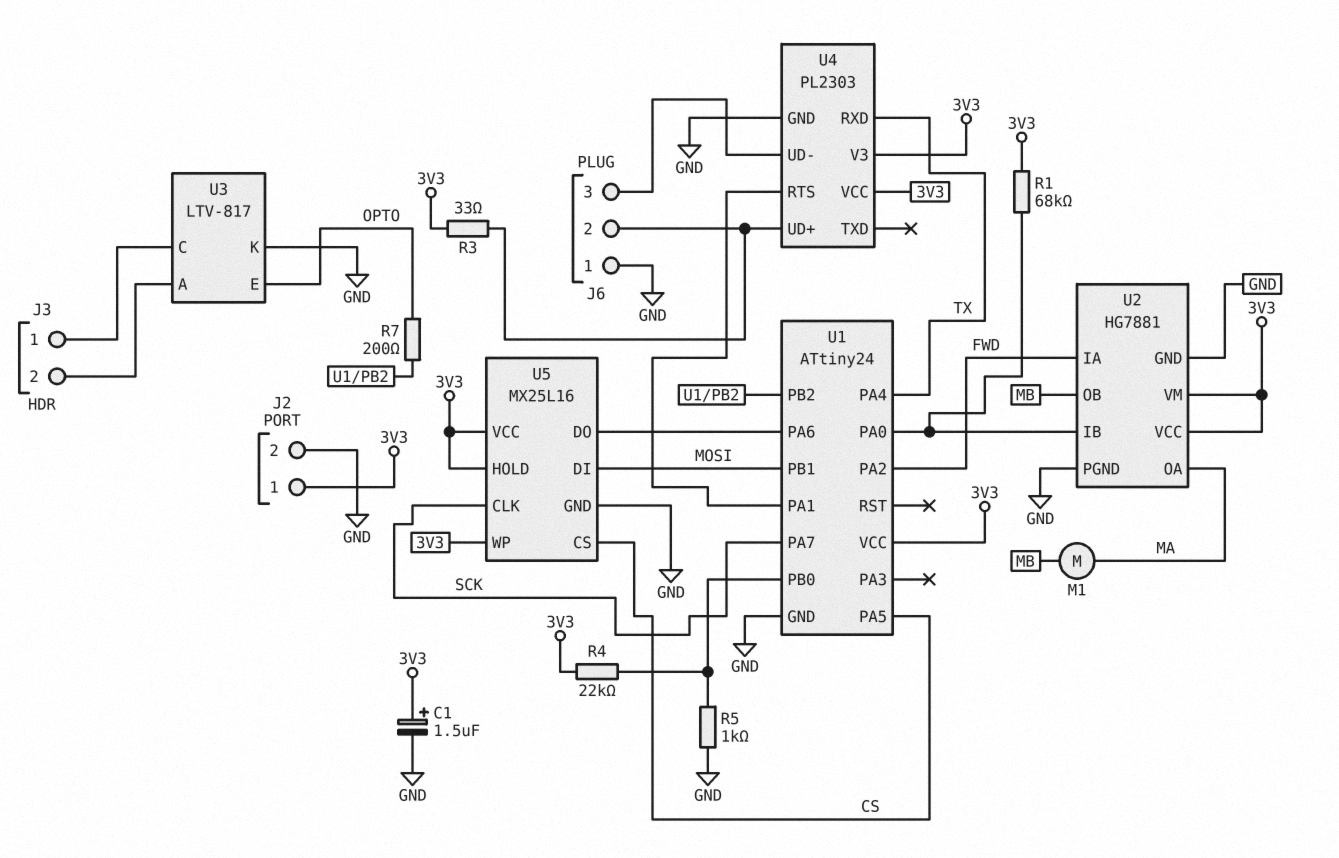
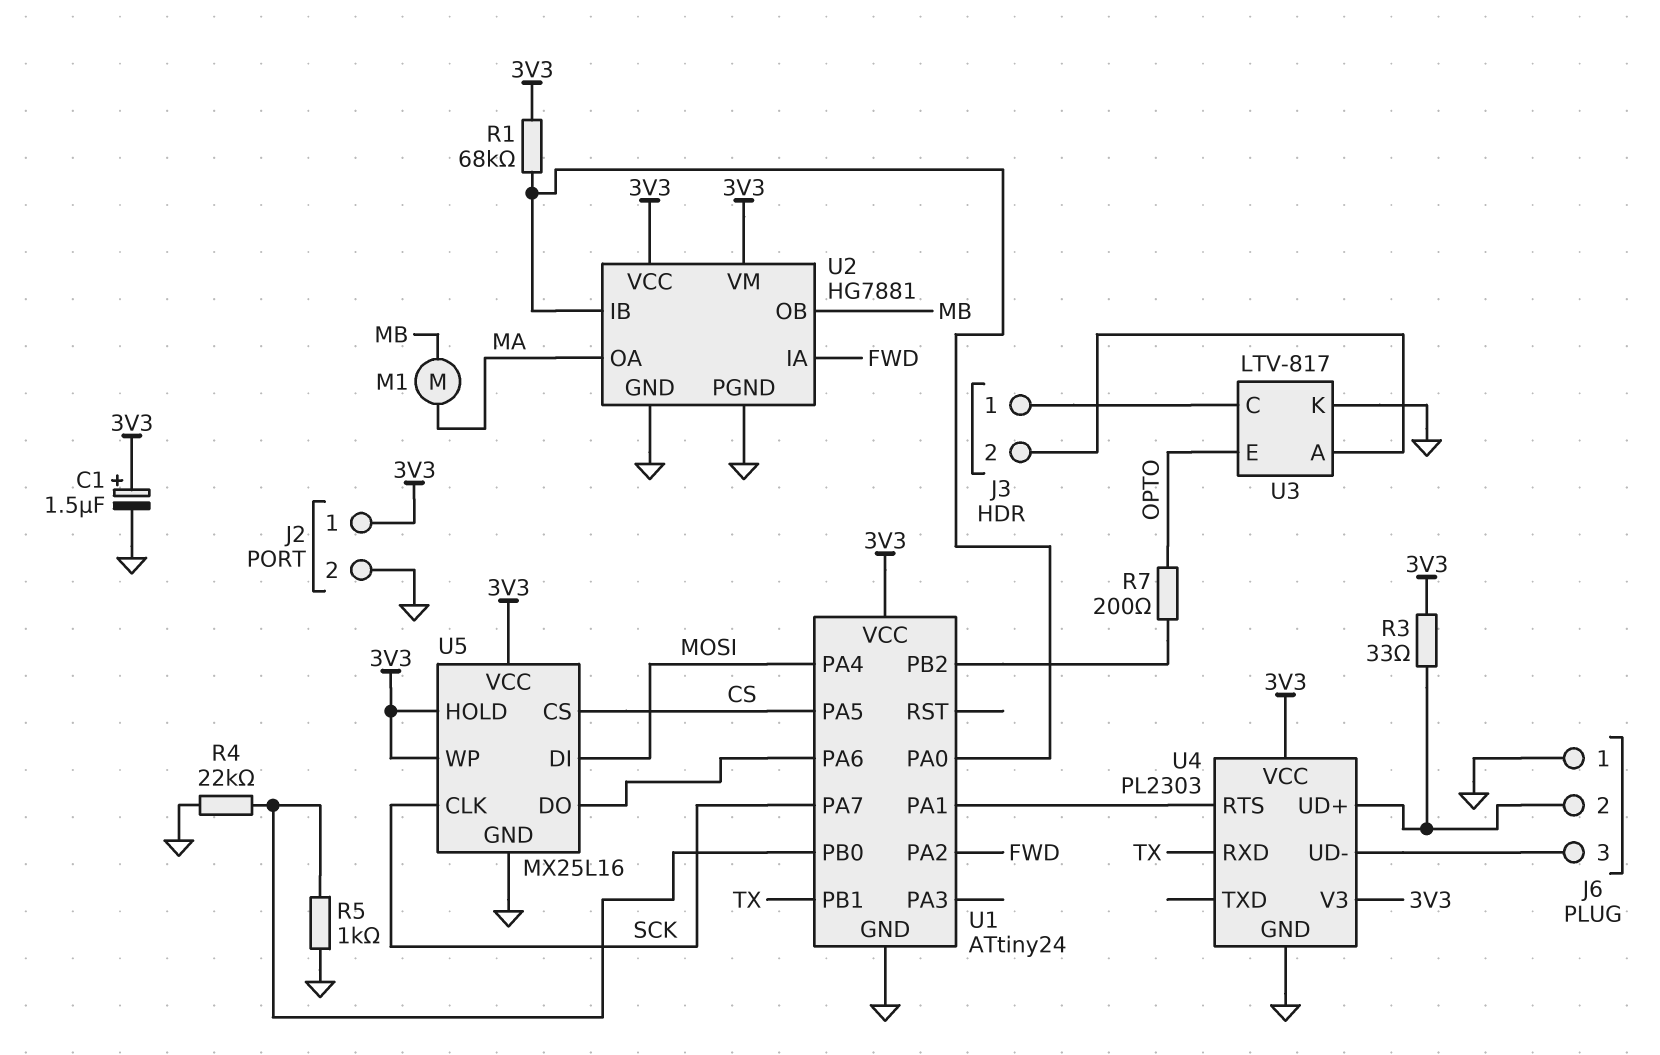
R4: 22k (3V3, U1/PB0) -> 22k (GND, U1/PB0)
U1 pin PA4: TX -> MOSI
U1 pin PB1: MOSI -> TX

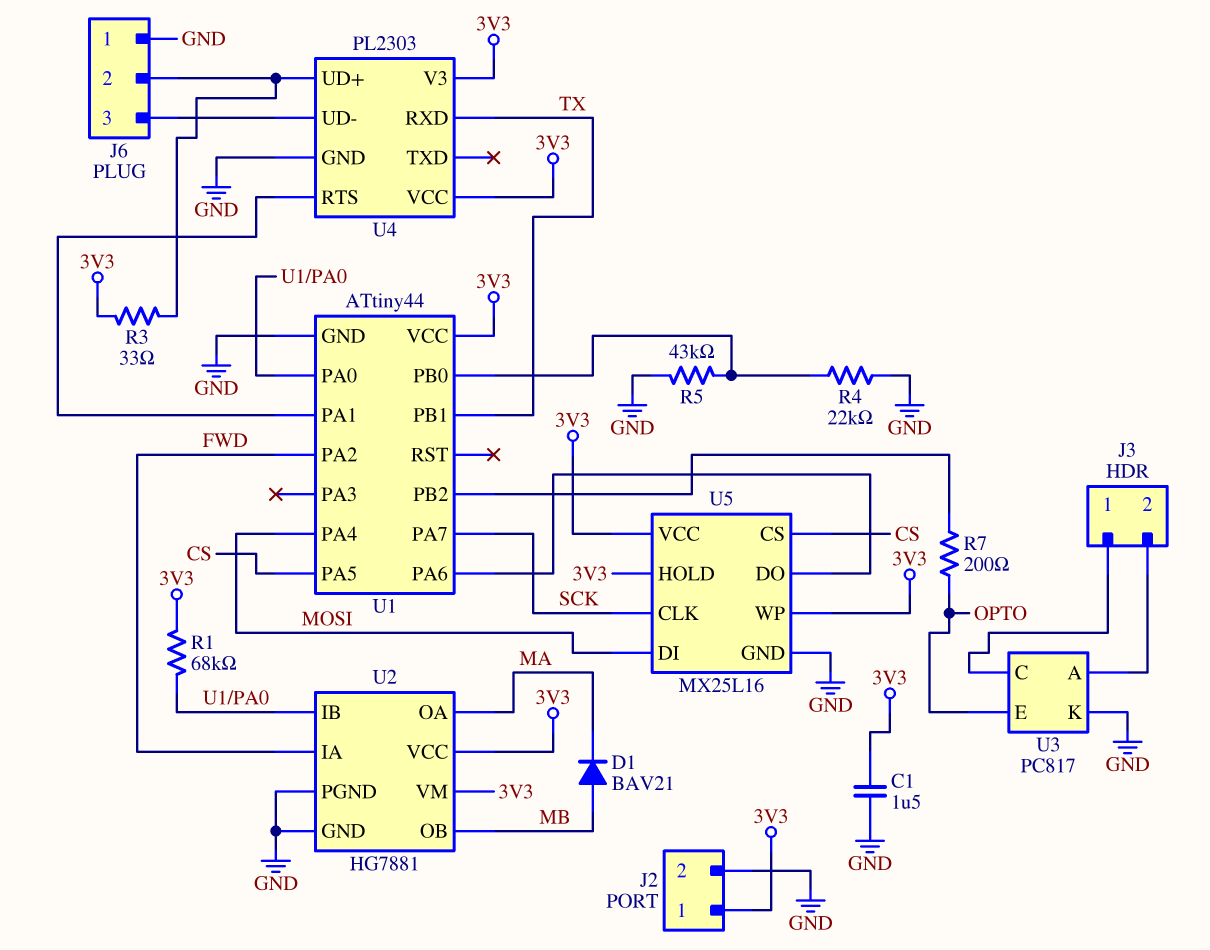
C1: 1.5uF (plus 3V3, minus GND) -> 1.5uF (3V3, GND)
D1: none -> diode BAV21 (A MB, K MA)
M1: motor (MA, MB) -> none
R5: 1k (GND, U1/PB0) -> 43k (GND, U1/PB0)
U1: ATtiny24 -> ATtiny44
U3: LTV-817 -> PC817

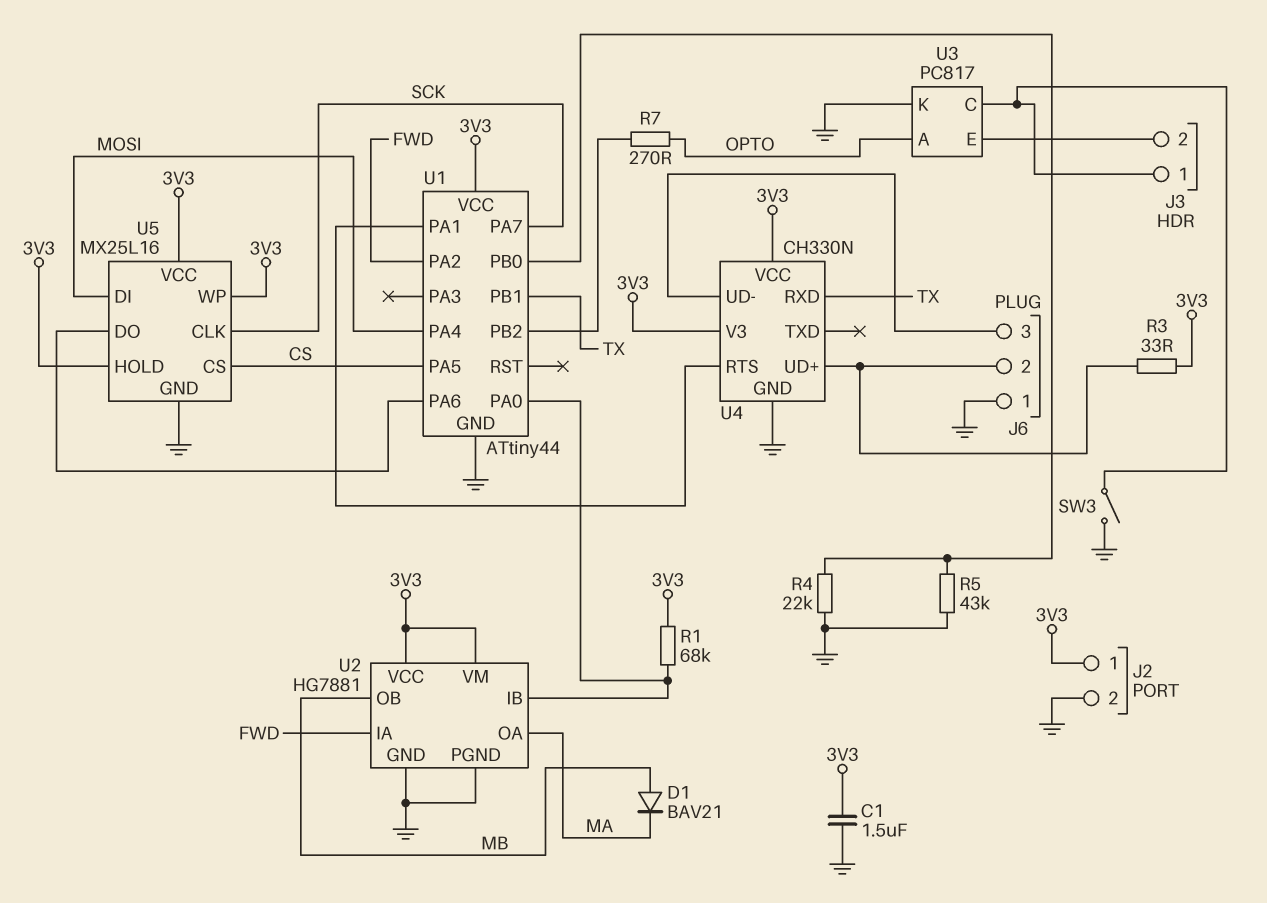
R7: 200 (OPTO, U1/PB2) -> 270 (OPTO, U1/PB2)
SW3: none -> switch (GND, J3/1)
U3 pin A: J3/2 -> OPTO
U3 pin E: OPTO -> J3/2
U4: PL2303 -> CH330N

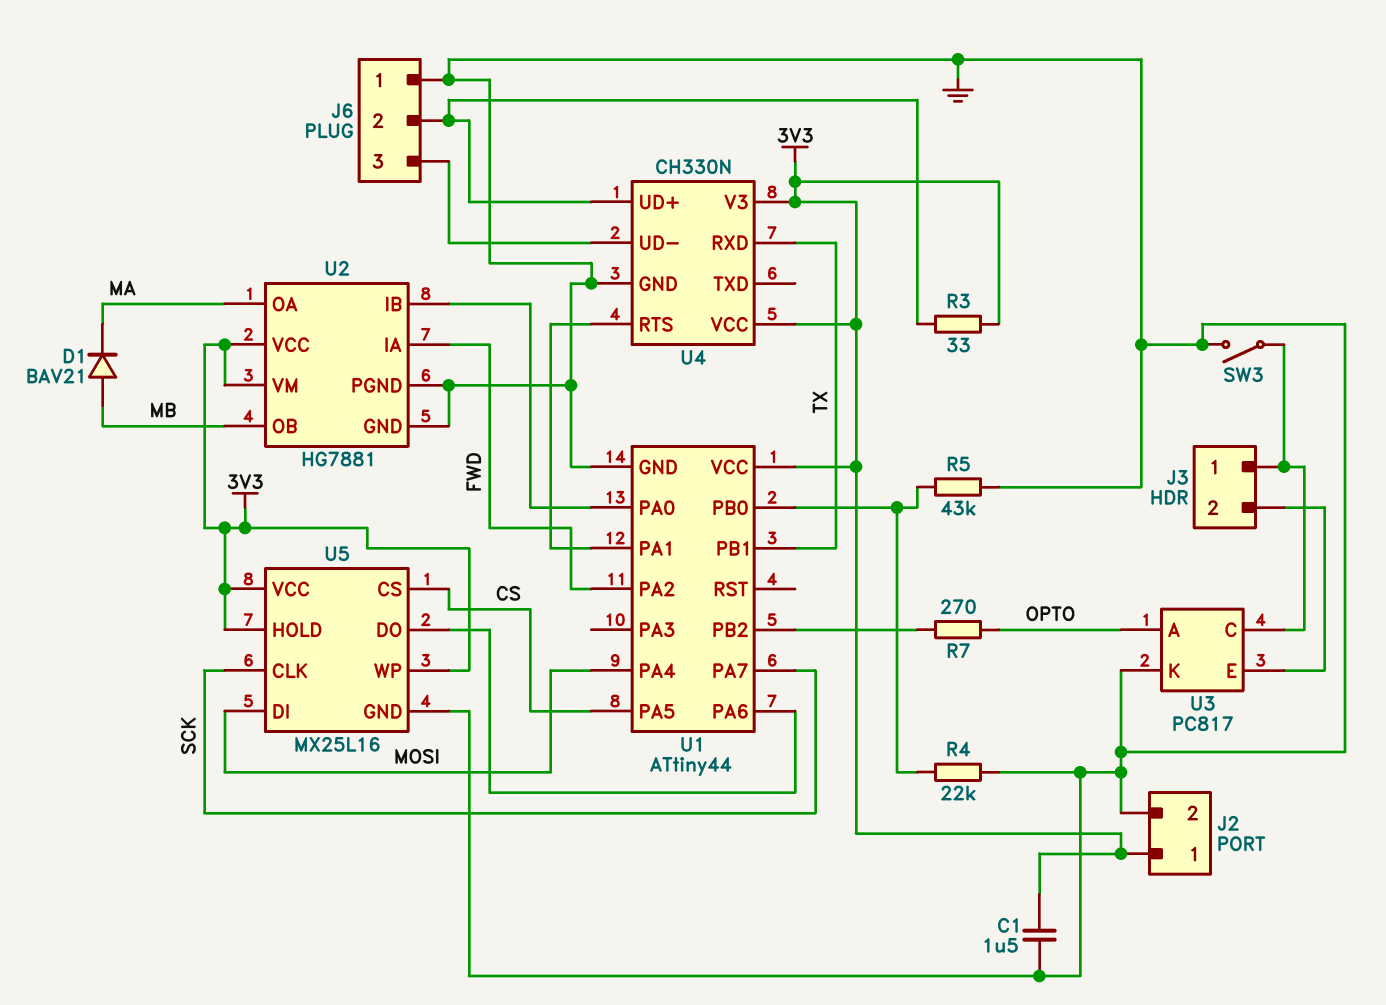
R1: 68k (3V3, U1/PA0) -> none

